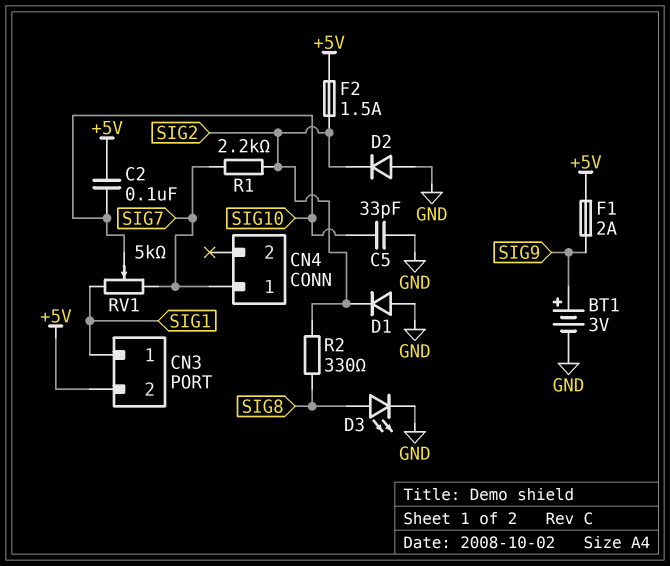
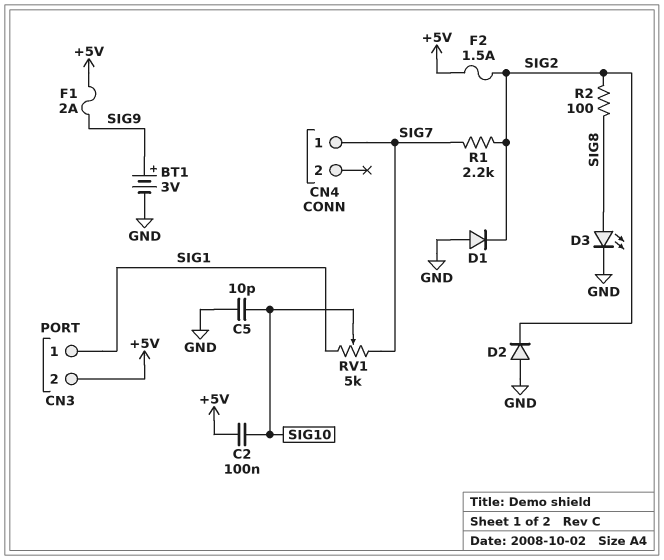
C5: 33pF (GND, SIG10) -> 10pF (GND, SIG10)
R2: 330 (SIG2, SIG8) -> 100 (SIG2, SIG8)

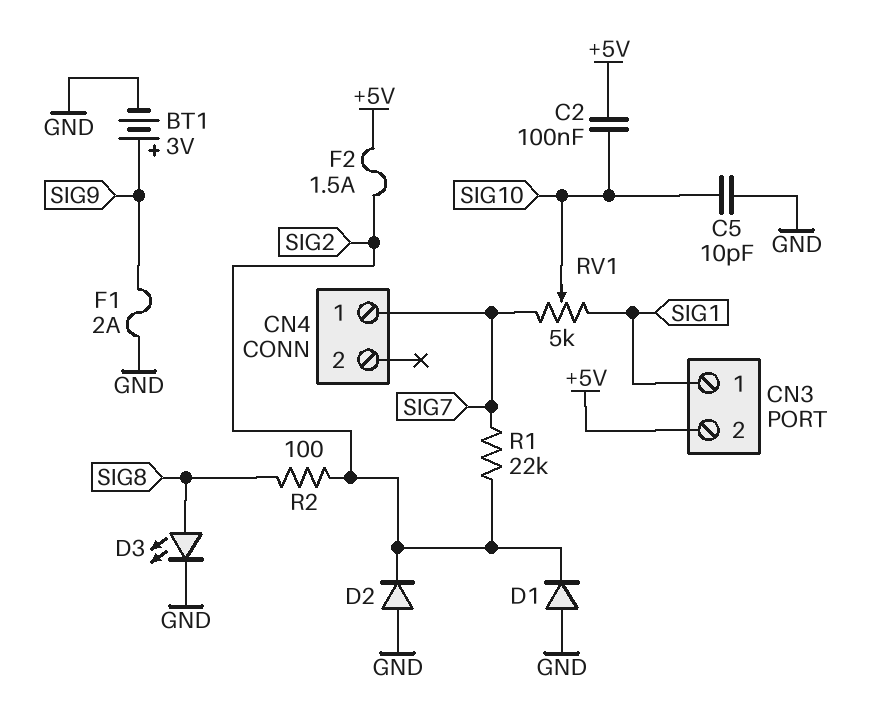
F1: 2A (+5V, SIG9) -> 2A (GND, SIG9)
R1: 2.2k (SIG2, SIG7) -> 22k (SIG2, SIG7)

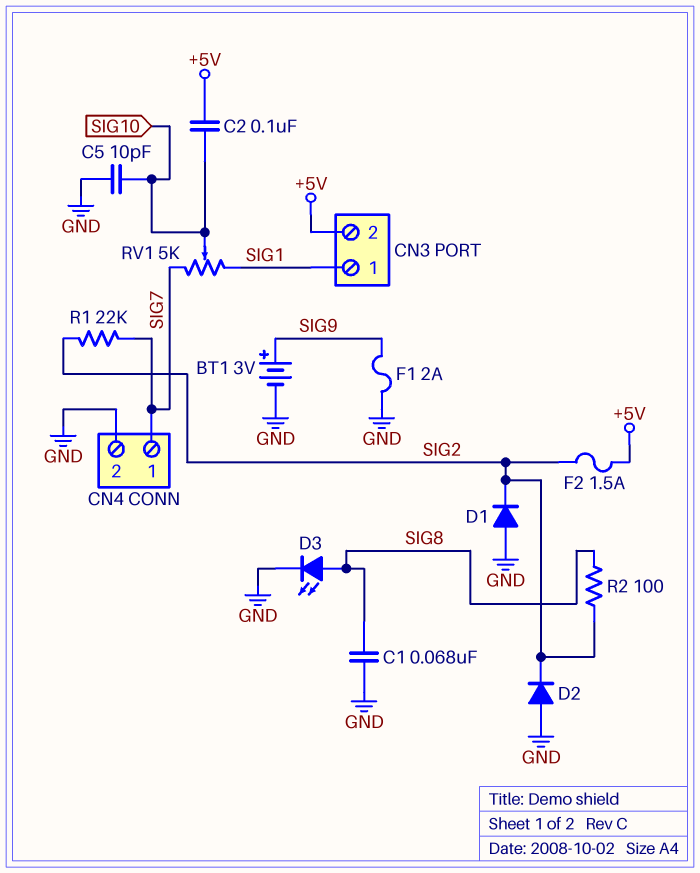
C1: none -> 68nF (GND, SIG8)
CN4 pin 2: none -> GND

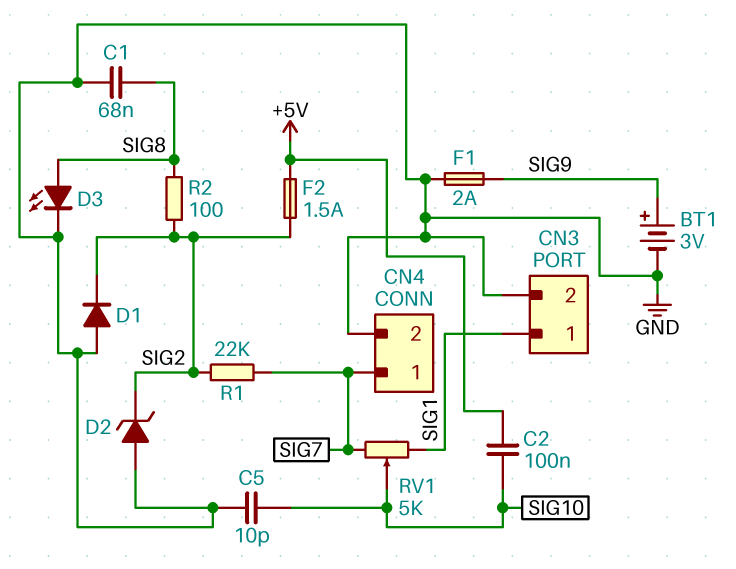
CN3 pin 2: +5V -> GND
D2: diode (A GND, K SIG2) -> zener (A GND, K SIG2)

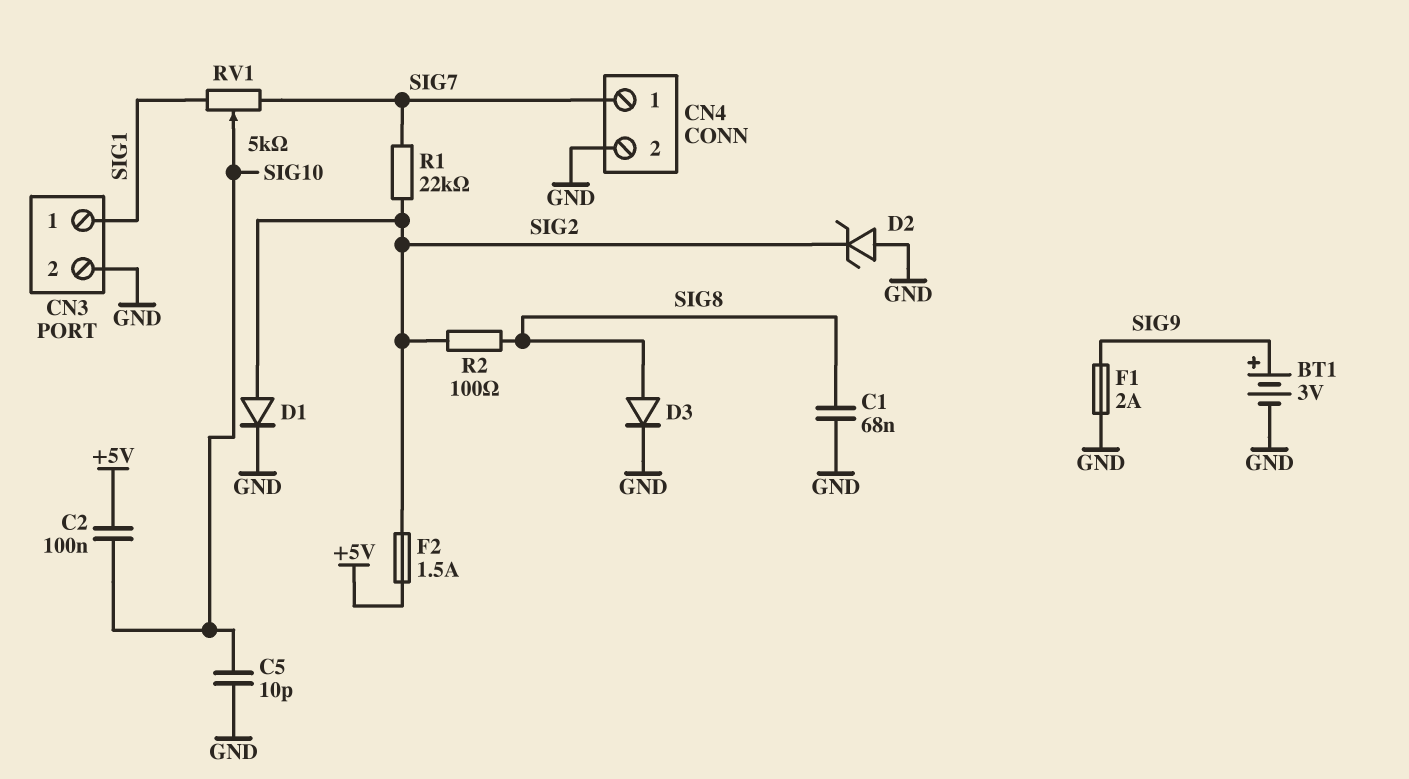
D1: diode (A GND, K SIG2) -> diode (A SIG2, K GND)
D3: LED (A SIG8, K GND) -> diode (A SIG8, K GND)

